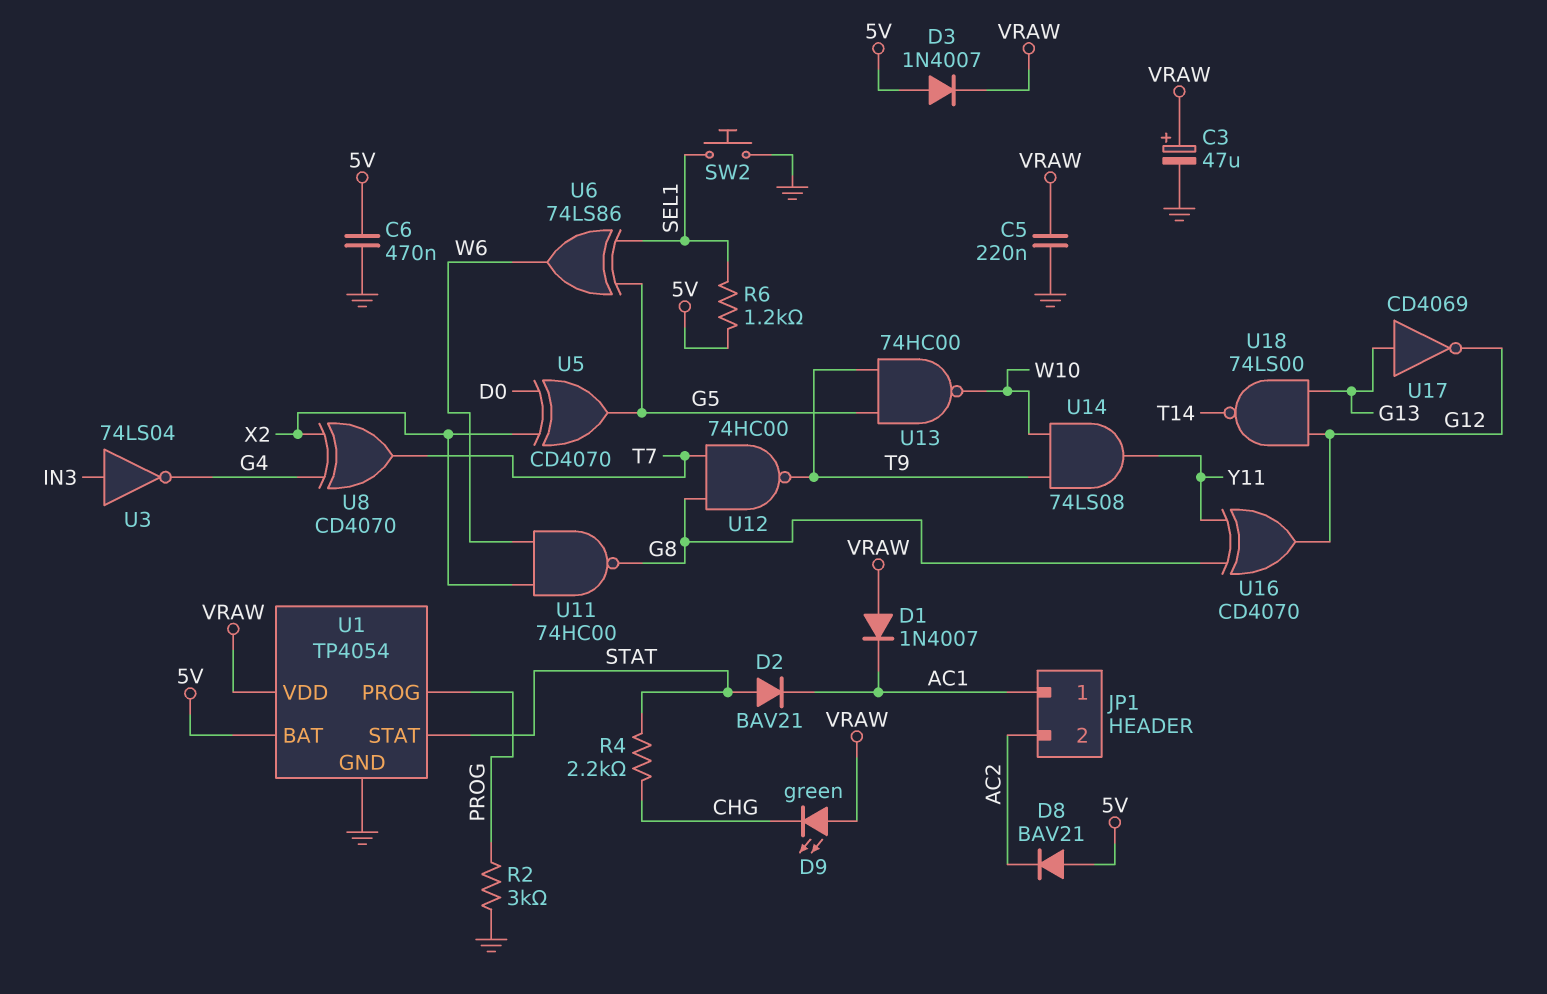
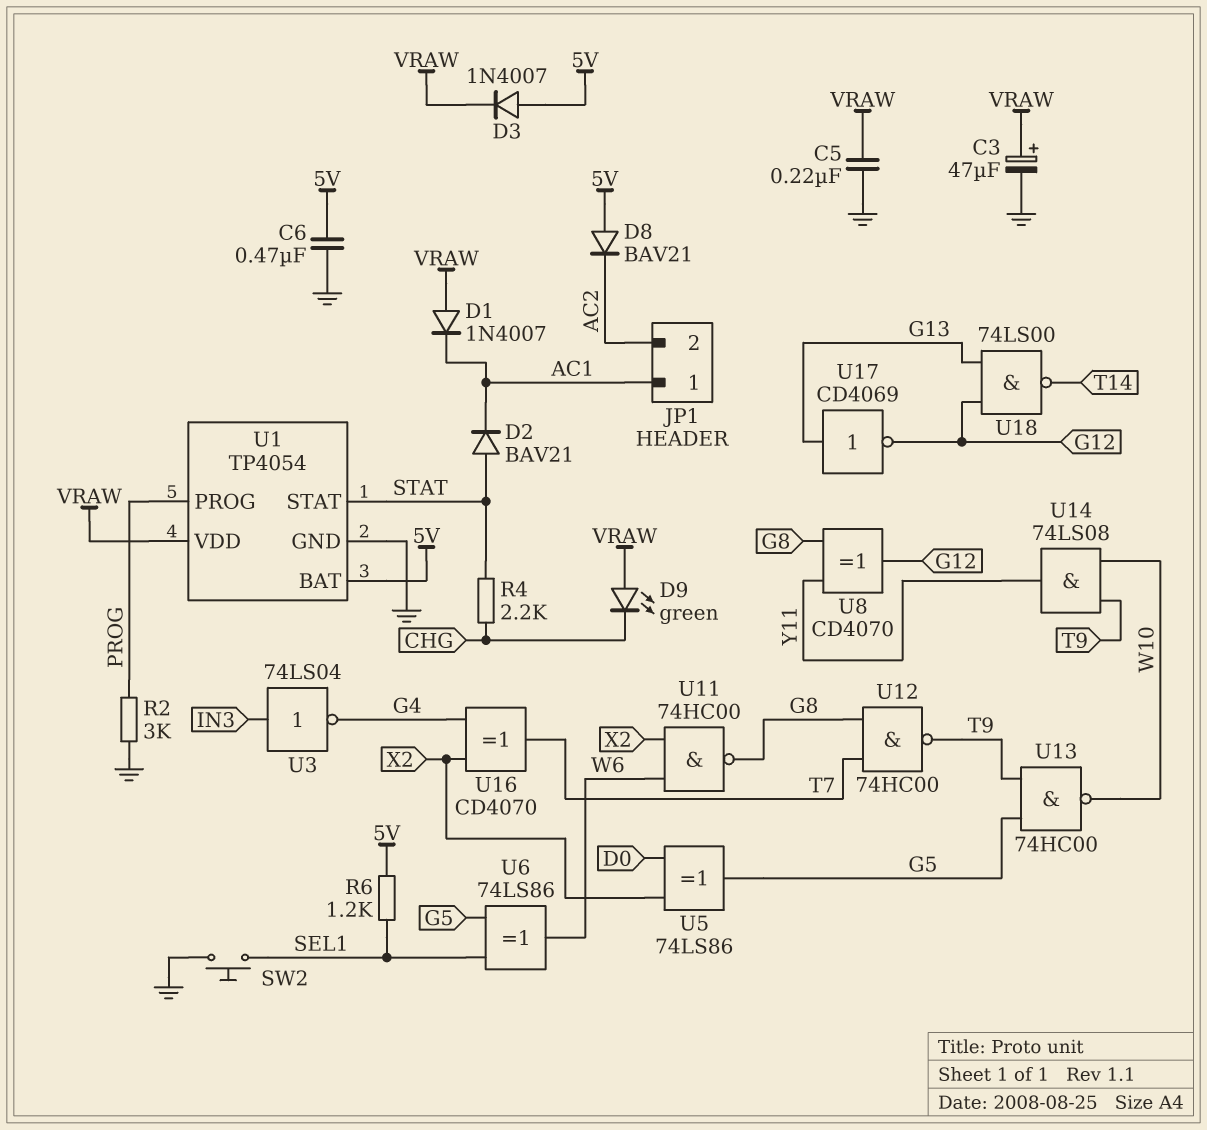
U5: XOR CD4070 (in D0, in X2, out G5) -> XOR 74LS86 (in D0, in X2, out G5)
U8: XOR CD4070 (in G4, in X2, out T7) -> XOR CD4070 (in G8, in Y11, out G12)
U16: XOR CD4070 (in G8, in Y11, out G12) -> XOR CD4070 (in G4, in X2, out T7)

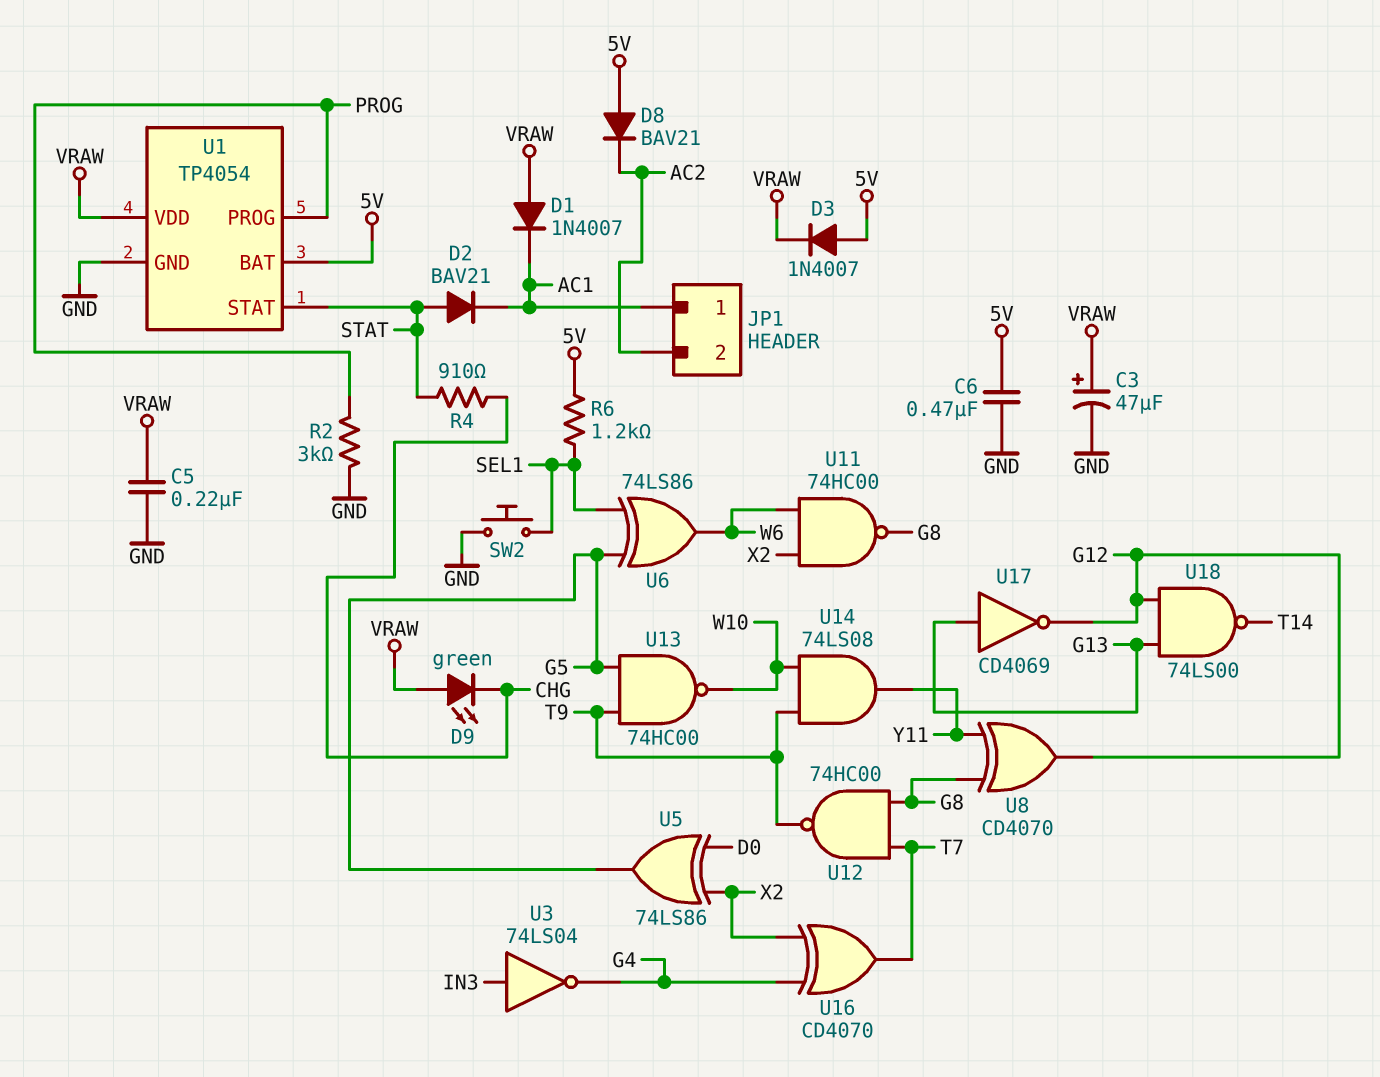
R4: 2.2k (CHG, STAT) -> 910 (CHG, STAT)

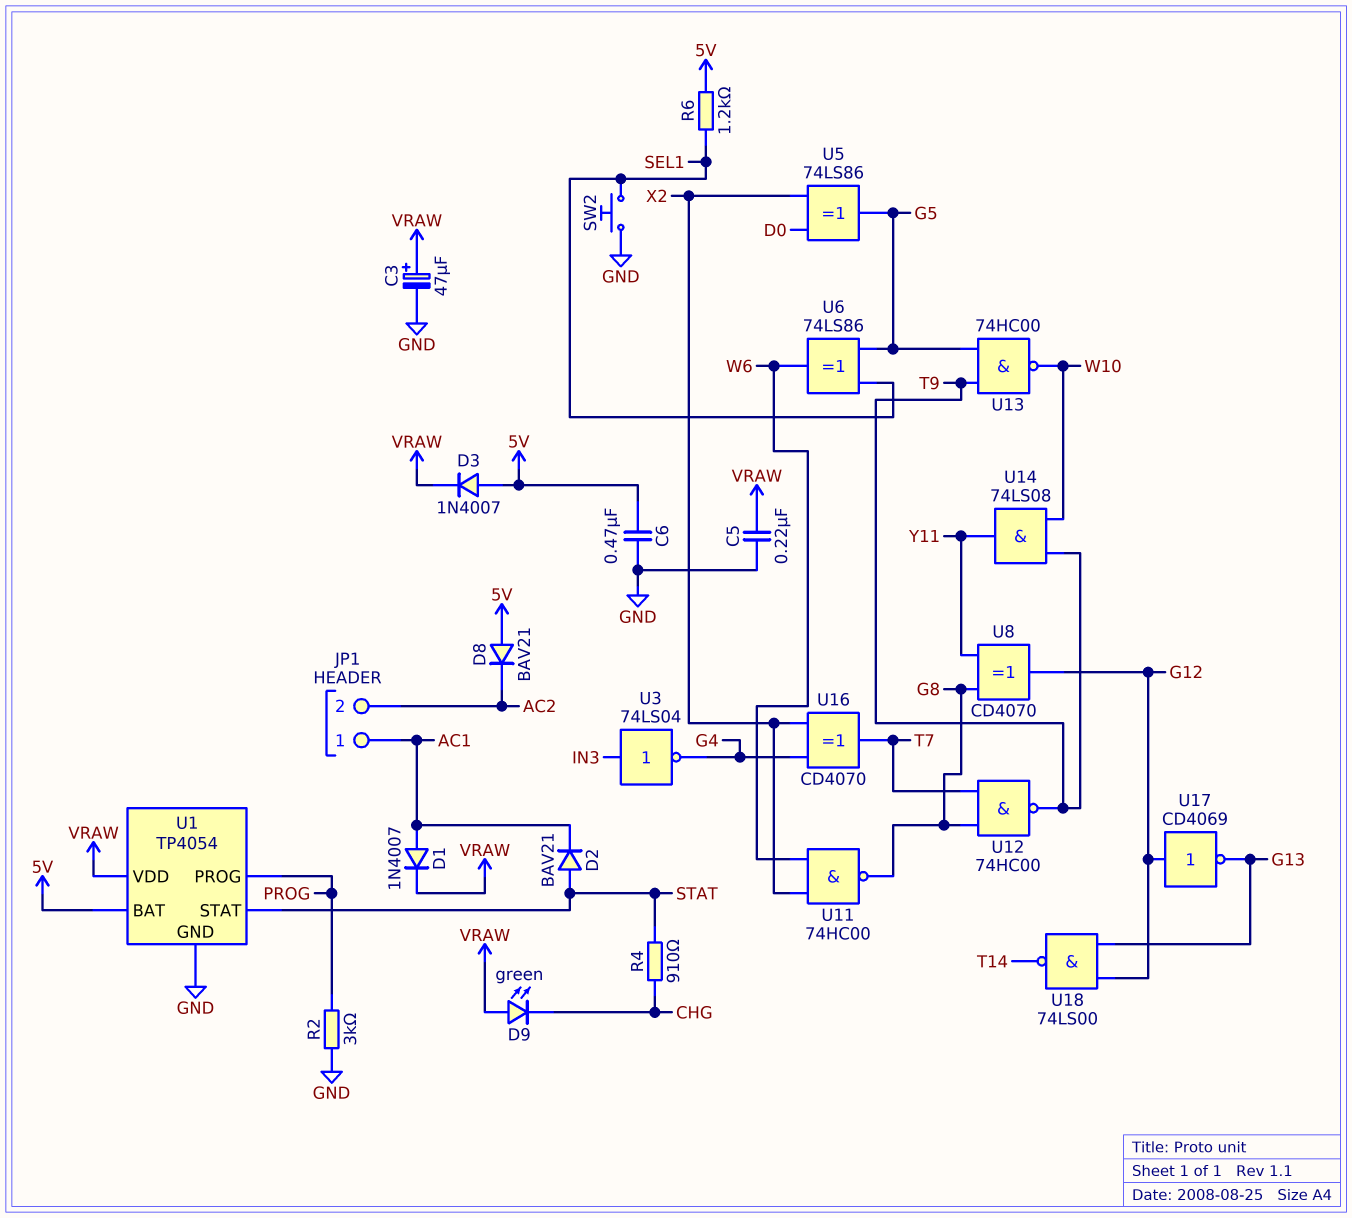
D1: diode 1N4007 (A VRAW, K AC1) -> diode 1N4007 (A AC1, K VRAW)
U17: NOT CD4069 (in G13, out G12) -> NOT CD4069 (in G12, out G13)

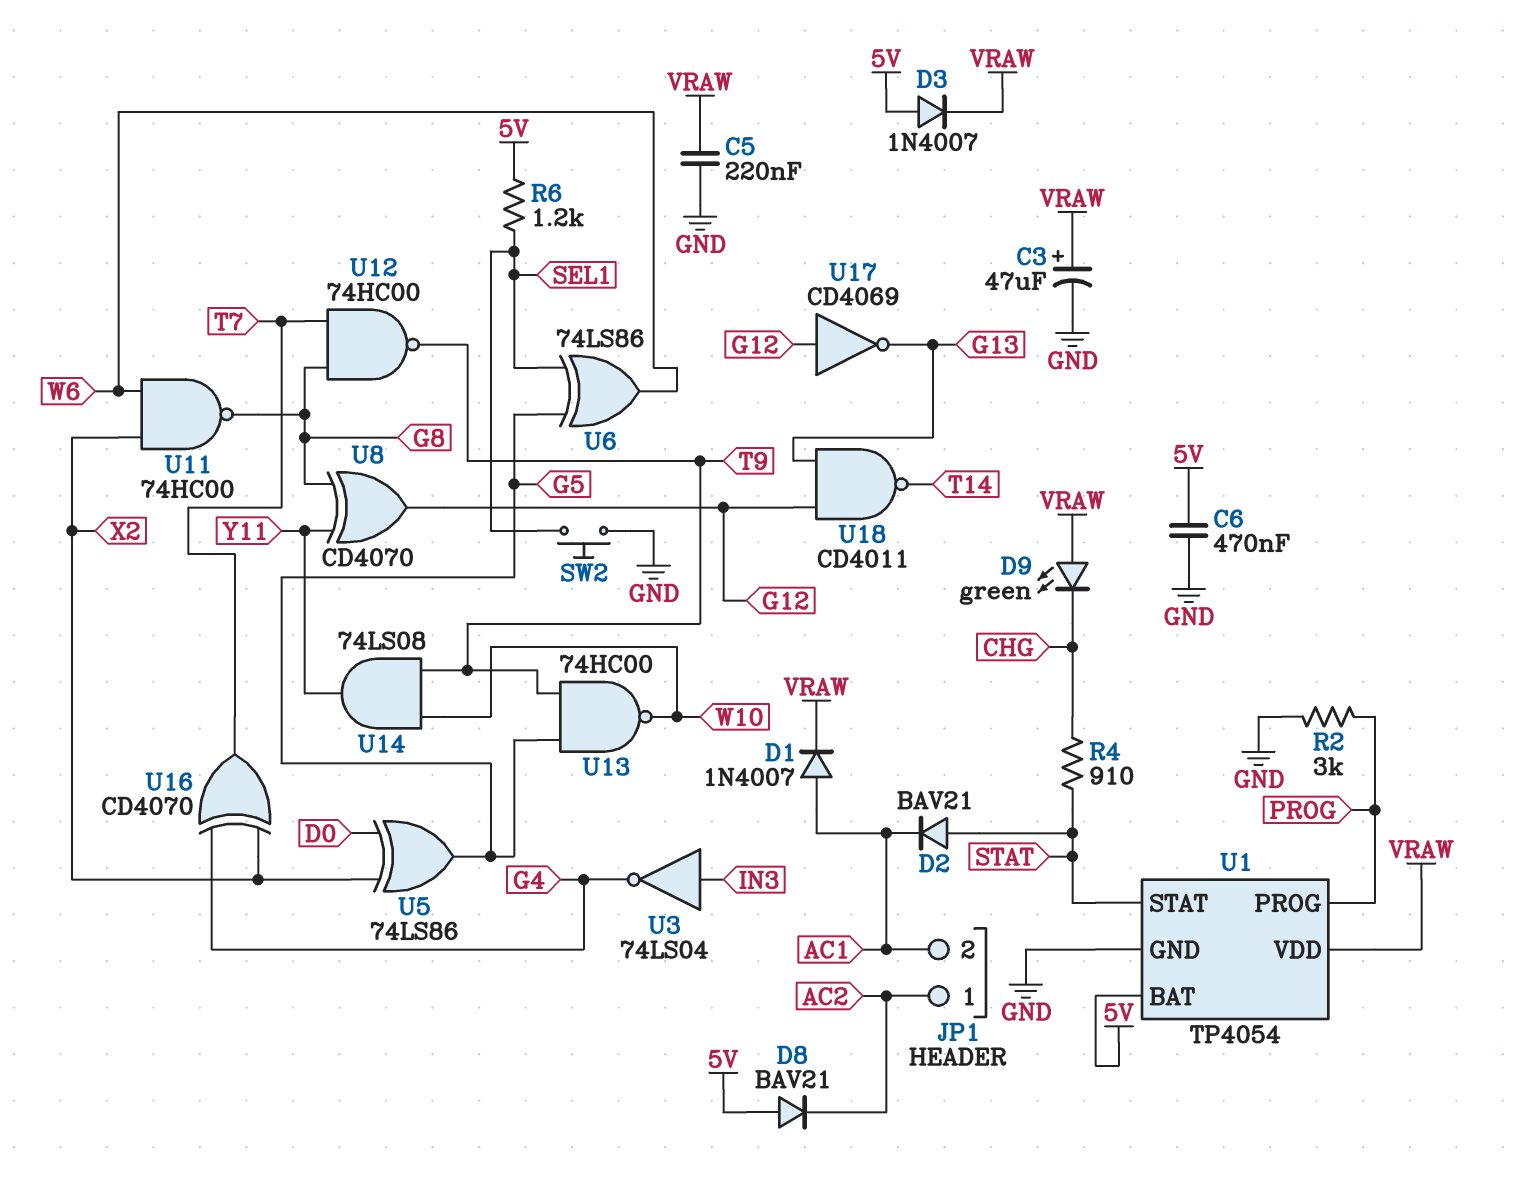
JP1 pin 1: AC1 -> AC2
JP1 pin 2: AC2 -> AC1
U18: NAND 74LS00 (in G12, in G13, out T14) -> NAND CD4011 (in G12, in G13, out T14)

